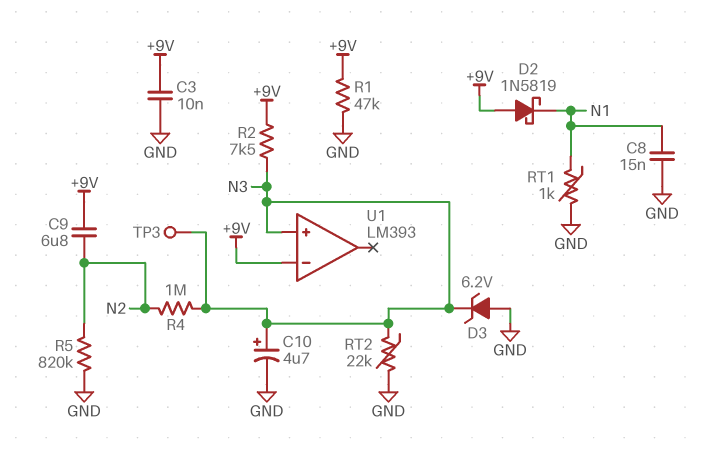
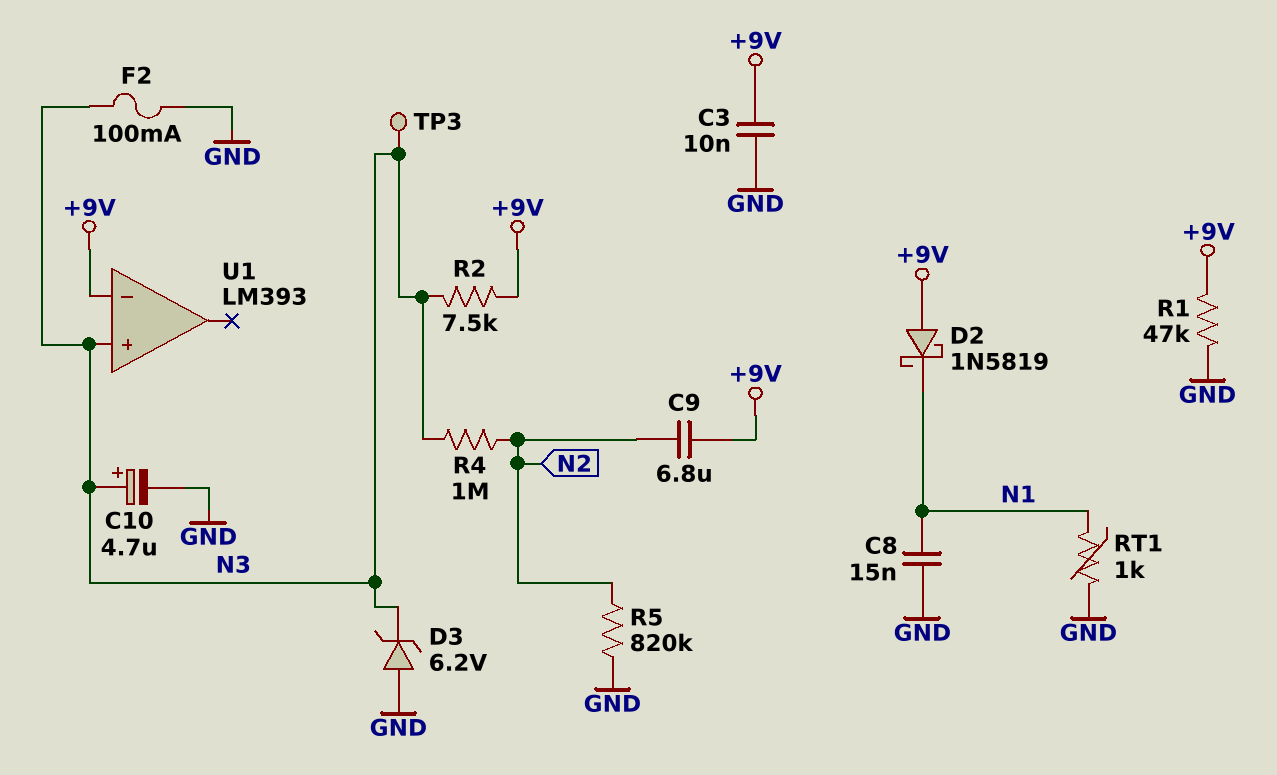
F2: none -> 100mA (GND, N3)
RT2: 22k (GND, N3) -> none

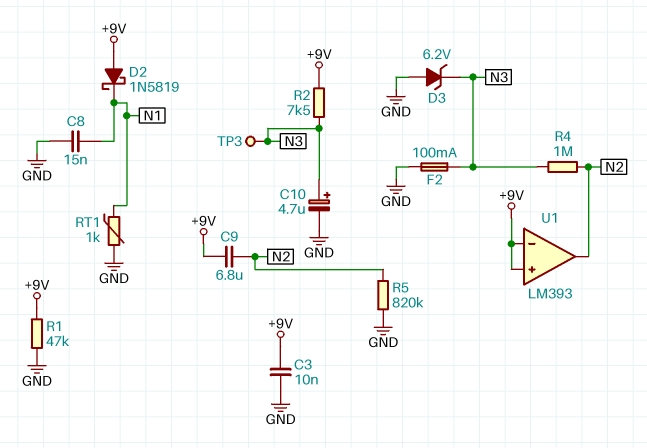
U1 pin in+: N3 -> +9V
U1 pin out: none -> N2

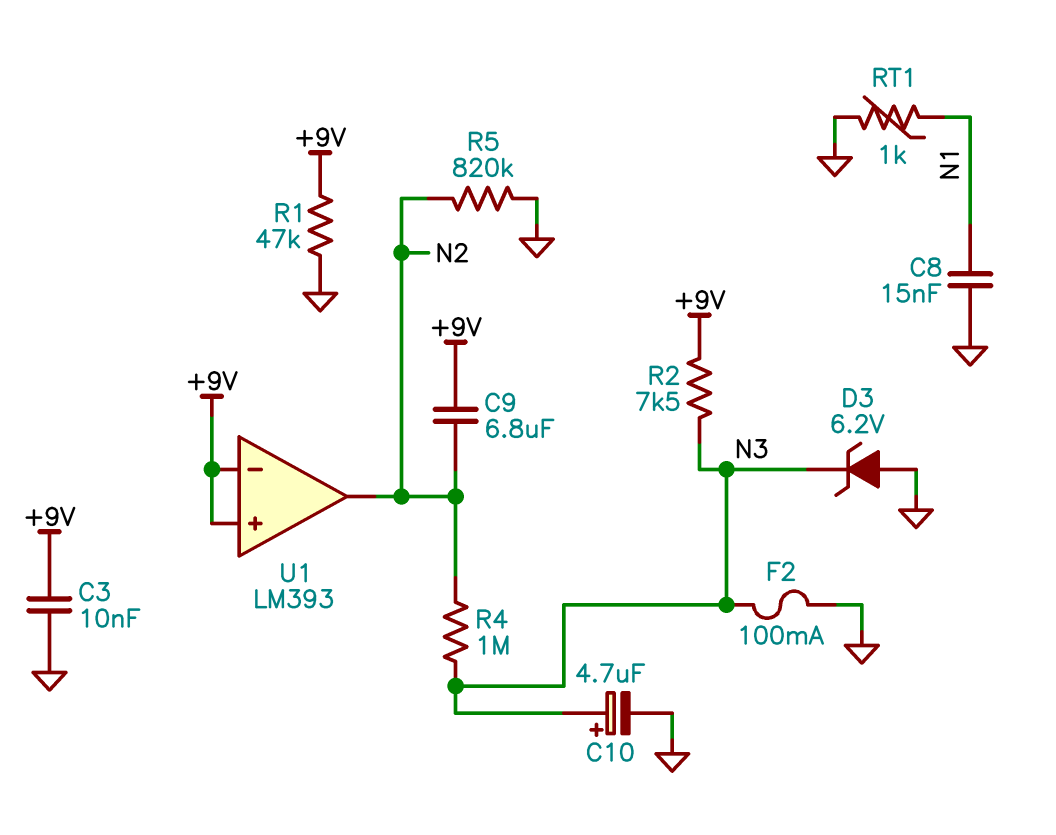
D2: schottky 1N5819 (A +9V, K N1) -> none
TP3: test point (N3) -> none

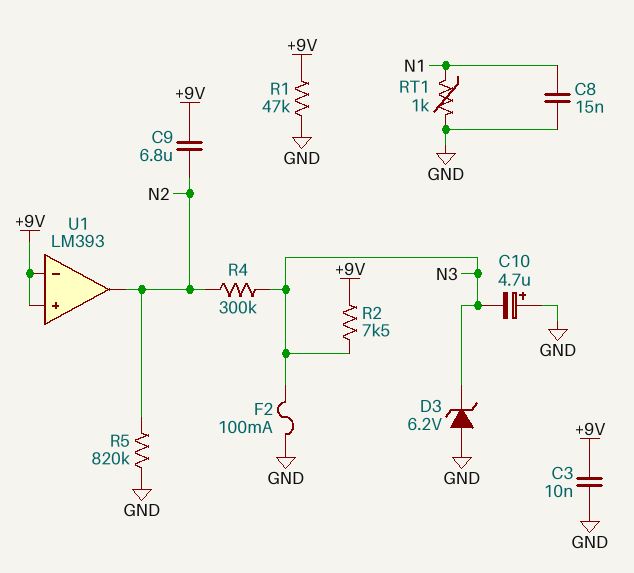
C10: 4.7uF (plus N3, minus GND) -> 4.7uF (plus GND, minus N3)
R4: 1M (N2, N3) -> 300k (N2, N3)

